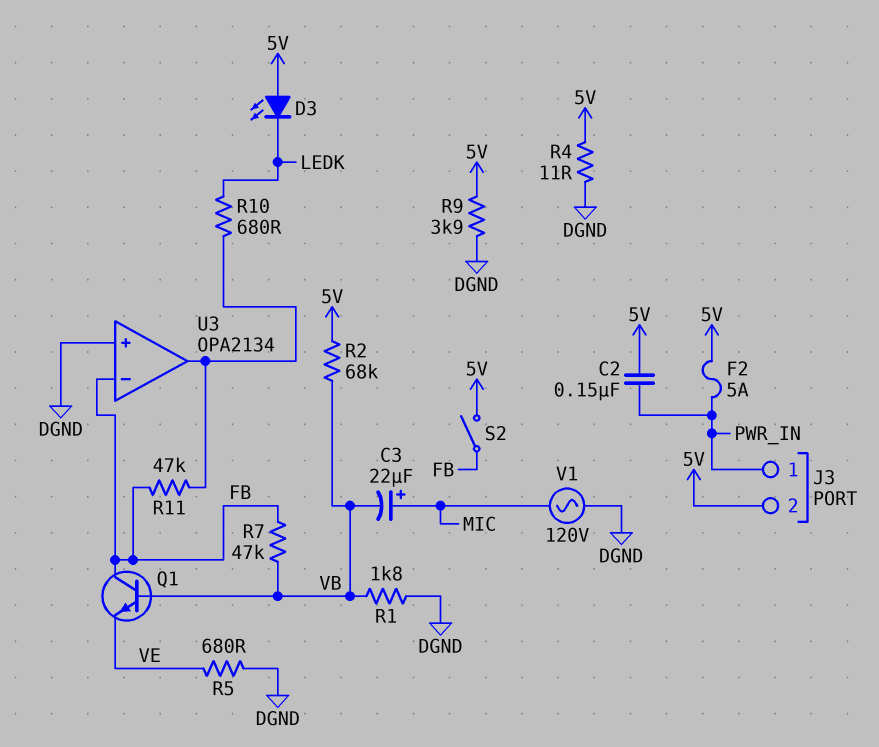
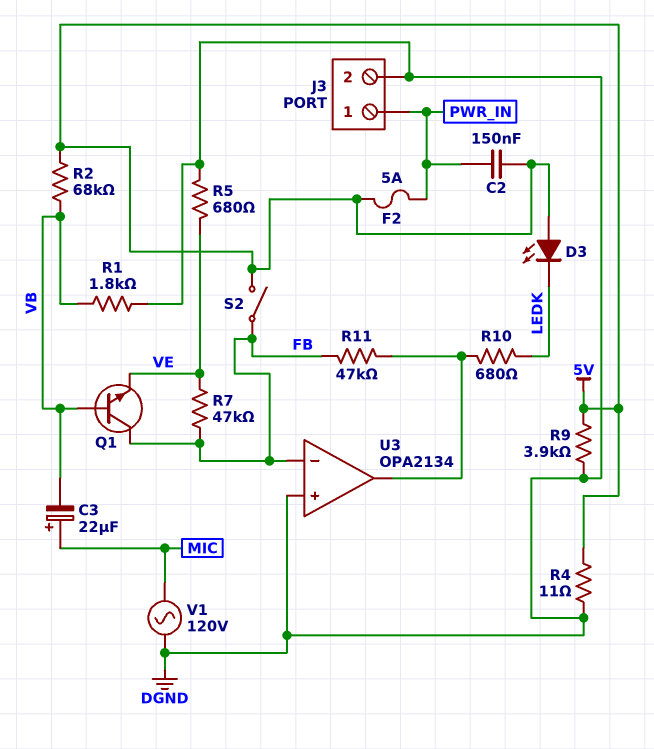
J3 pin 2: 5V -> DGND
R7: 47k (FB, VB) -> 47k (FB, VE)

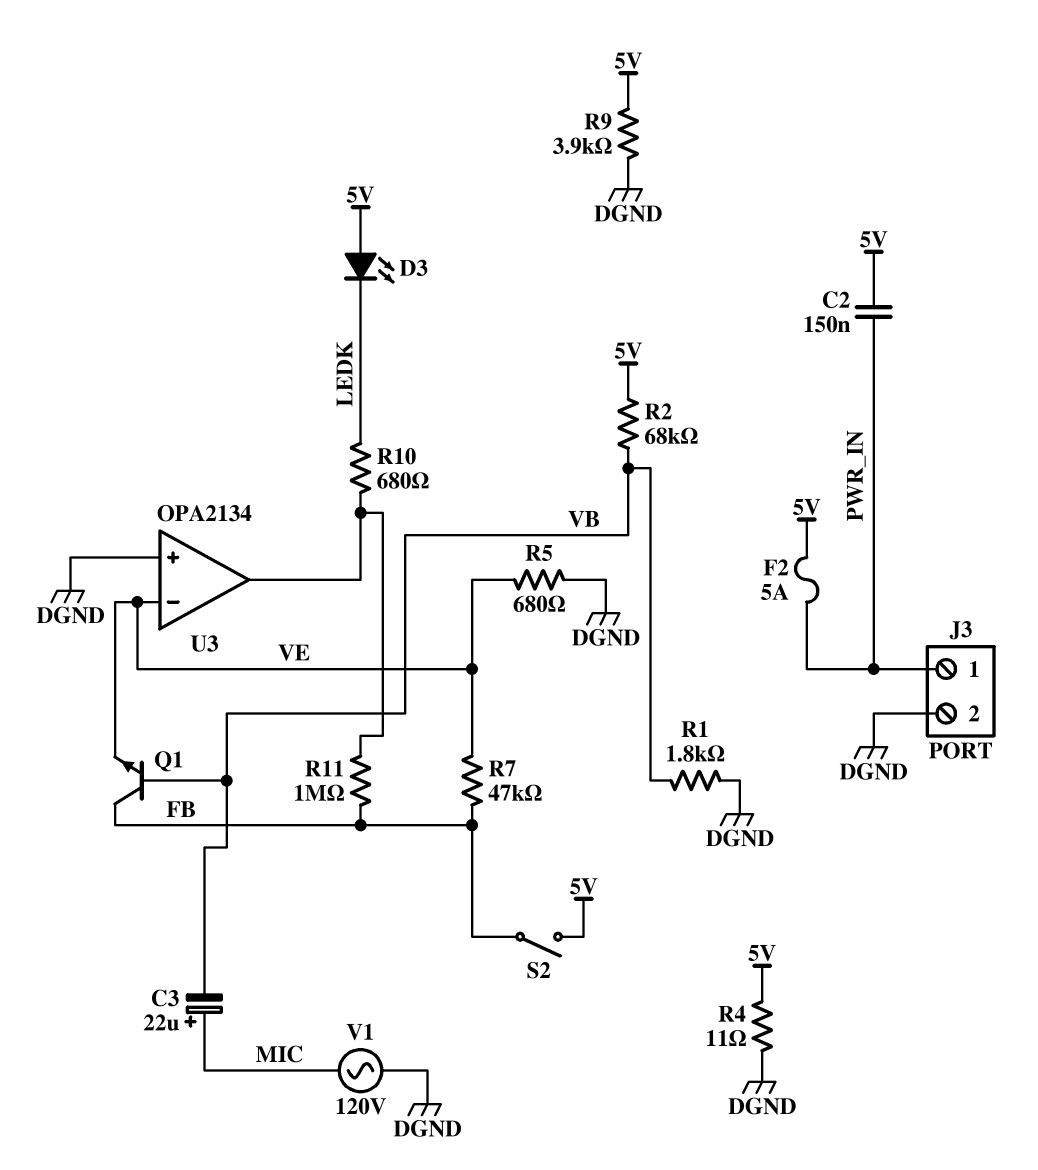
R11: 47k (FB, U3/out) -> 1M (FB, U3/out)
U3 pin in-: FB -> VE

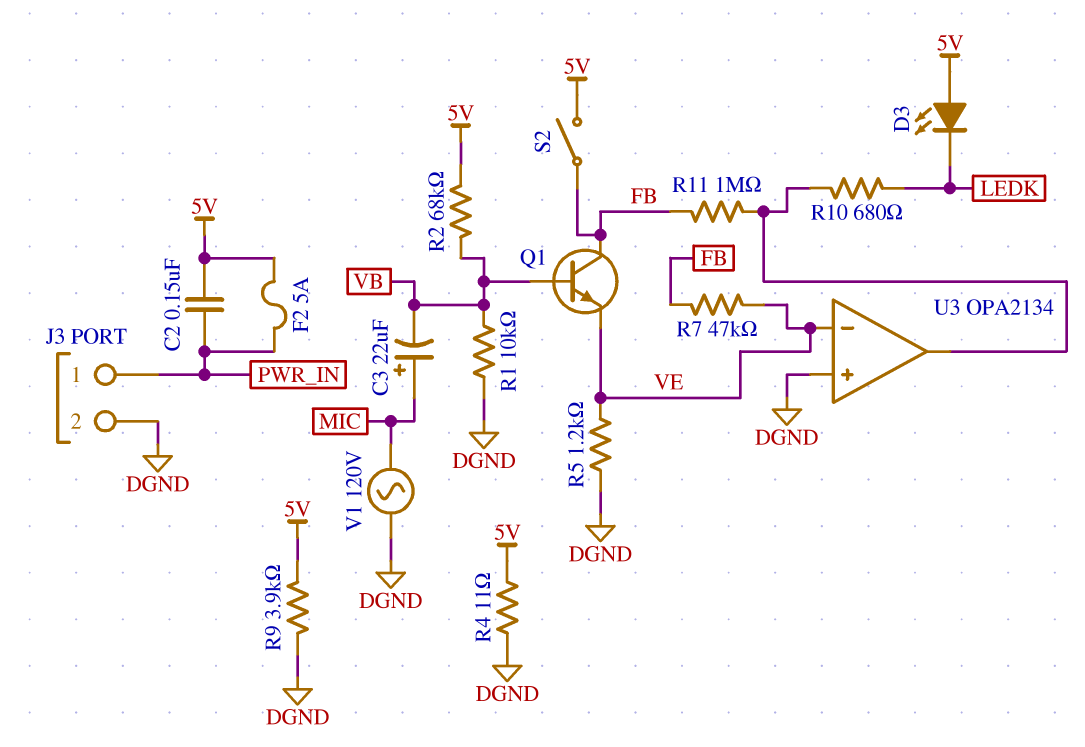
R1: 1.8k (DGND, VB) -> 10k (DGND, VB)
R5: 680 (DGND, VE) -> 1.2k (DGND, VE)

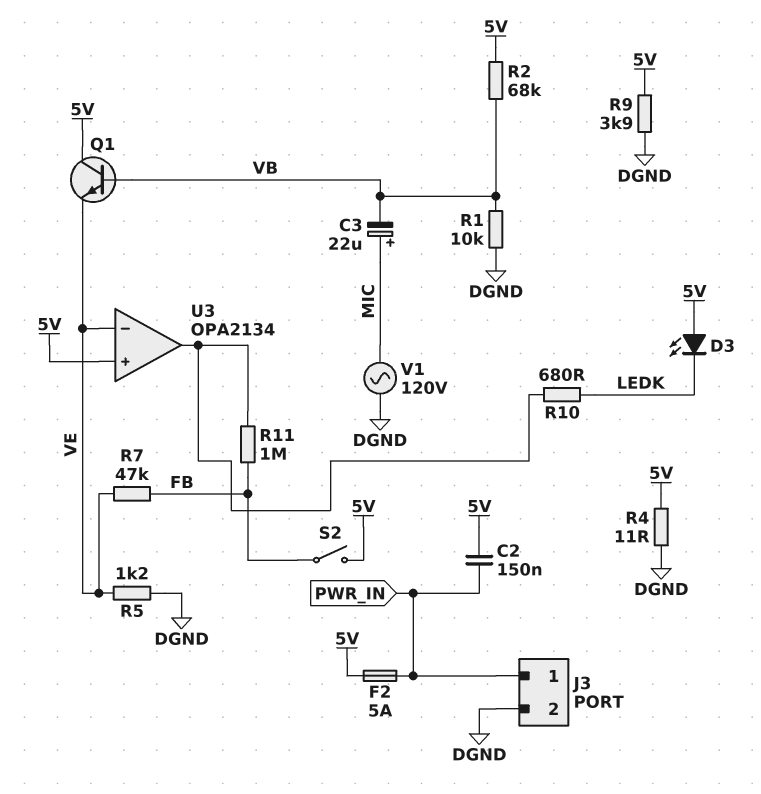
Q1: NPN (B VB, C FB, E VE) -> NPN (B VB, C 5V, E VE)
U3 pin in+: DGND -> 5V

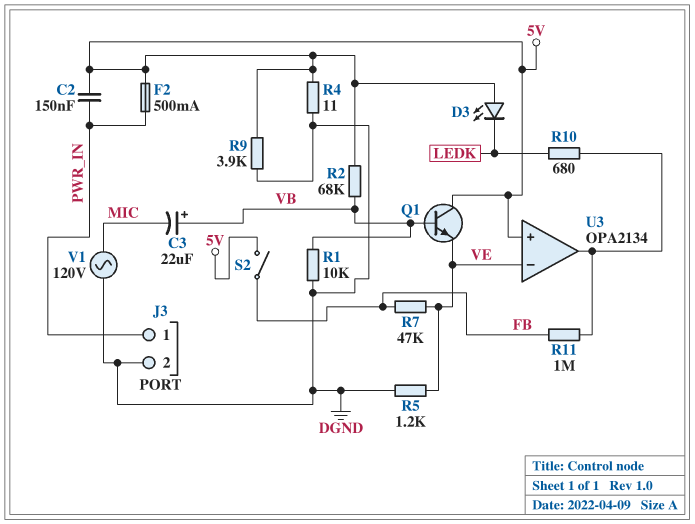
C3: 22uF (plus MIC, minus VB) -> 22uF (plus VB, minus MIC)
F2: 5A (5V, PWR_IN) -> 500mA (5V, PWR_IN)

